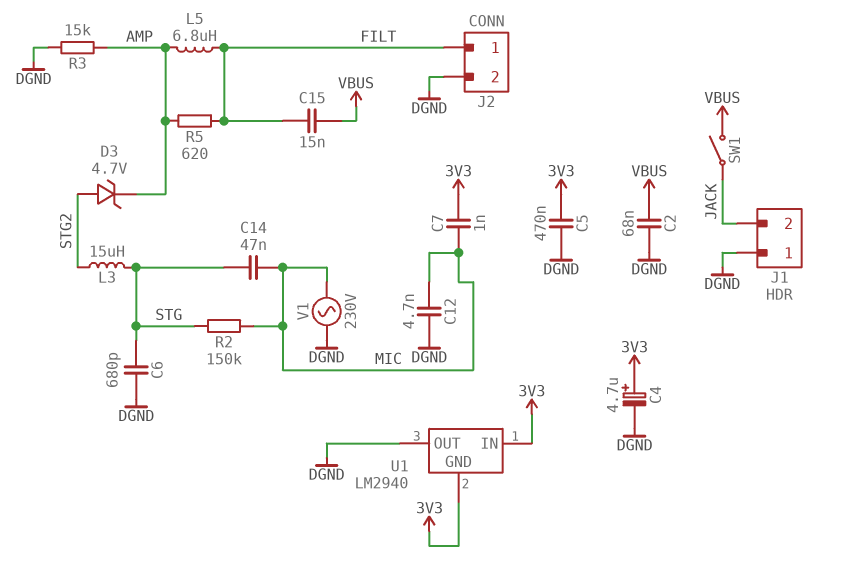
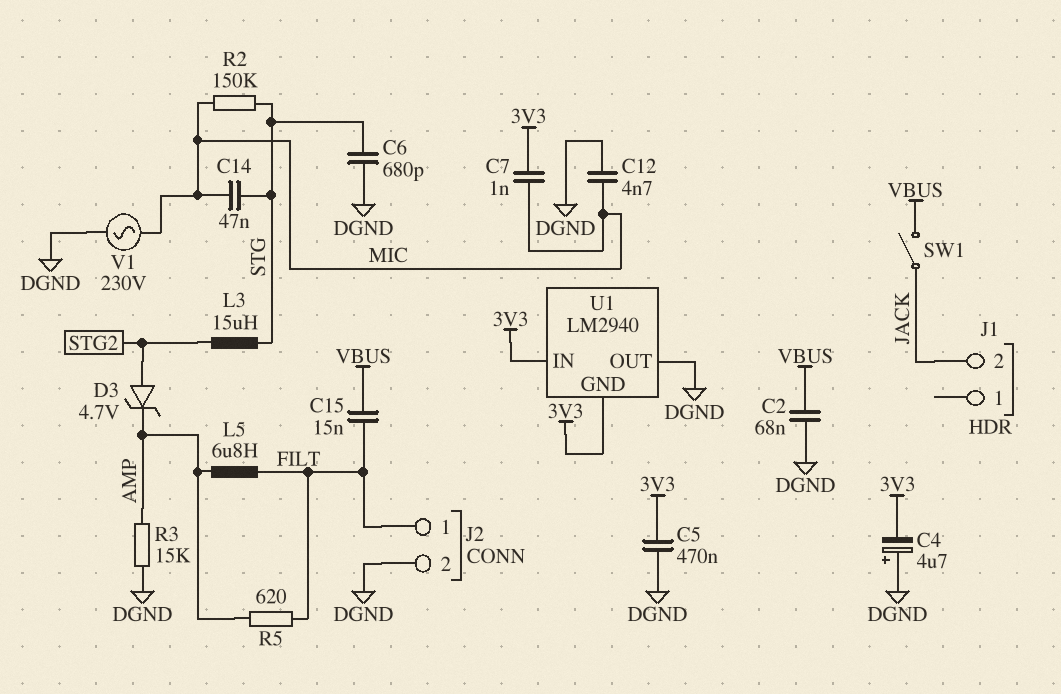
C4: 4.7uF (plus 3V3, minus DGND) -> 4.7uF (plus DGND, minus 3V3)
J1 pin 1: DGND -> none

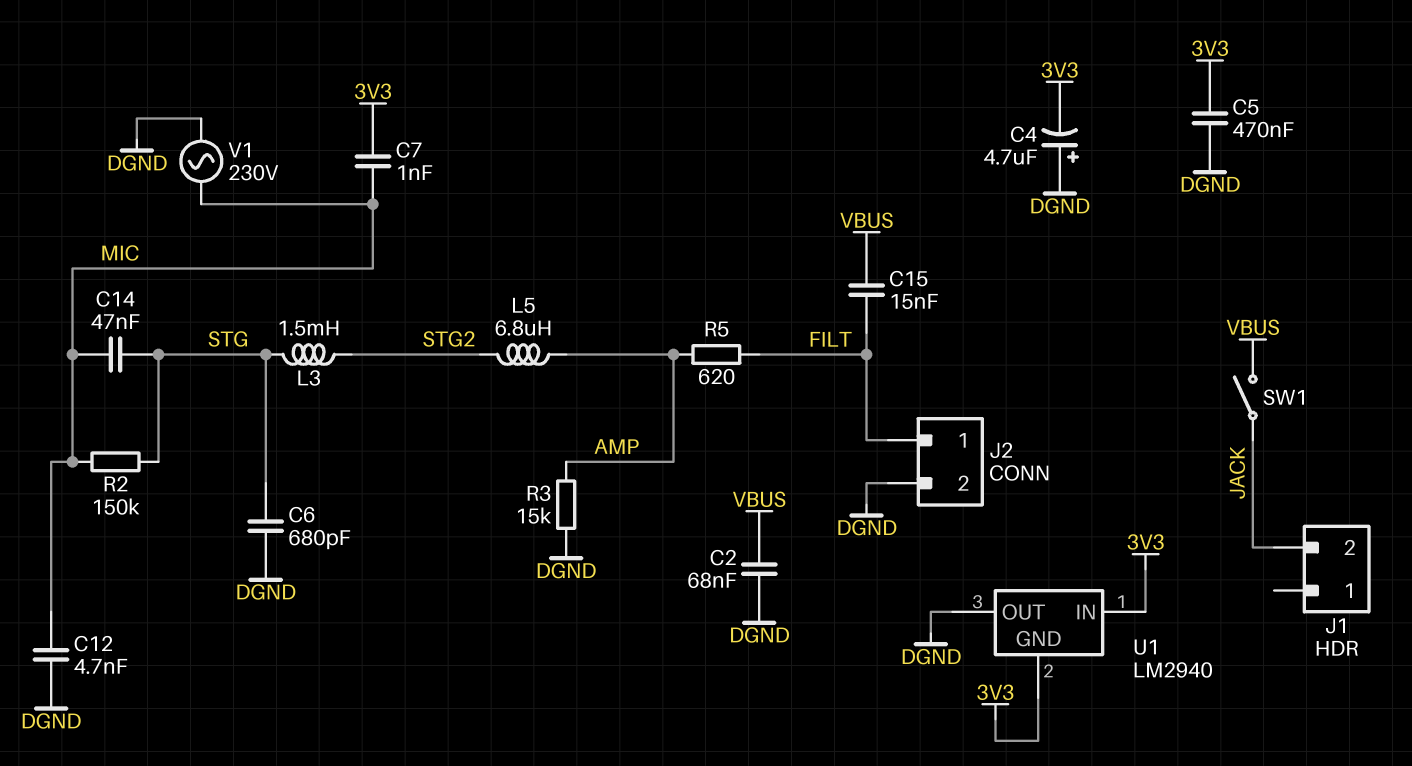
D3: zener 4.7V (A STG2, K AMP) -> none
L3: 15uH (STG, STG2) -> 1.5mH (STG, STG2)
L5: 6.8uH (AMP, FILT) -> 6.8uH (AMP, STG2)

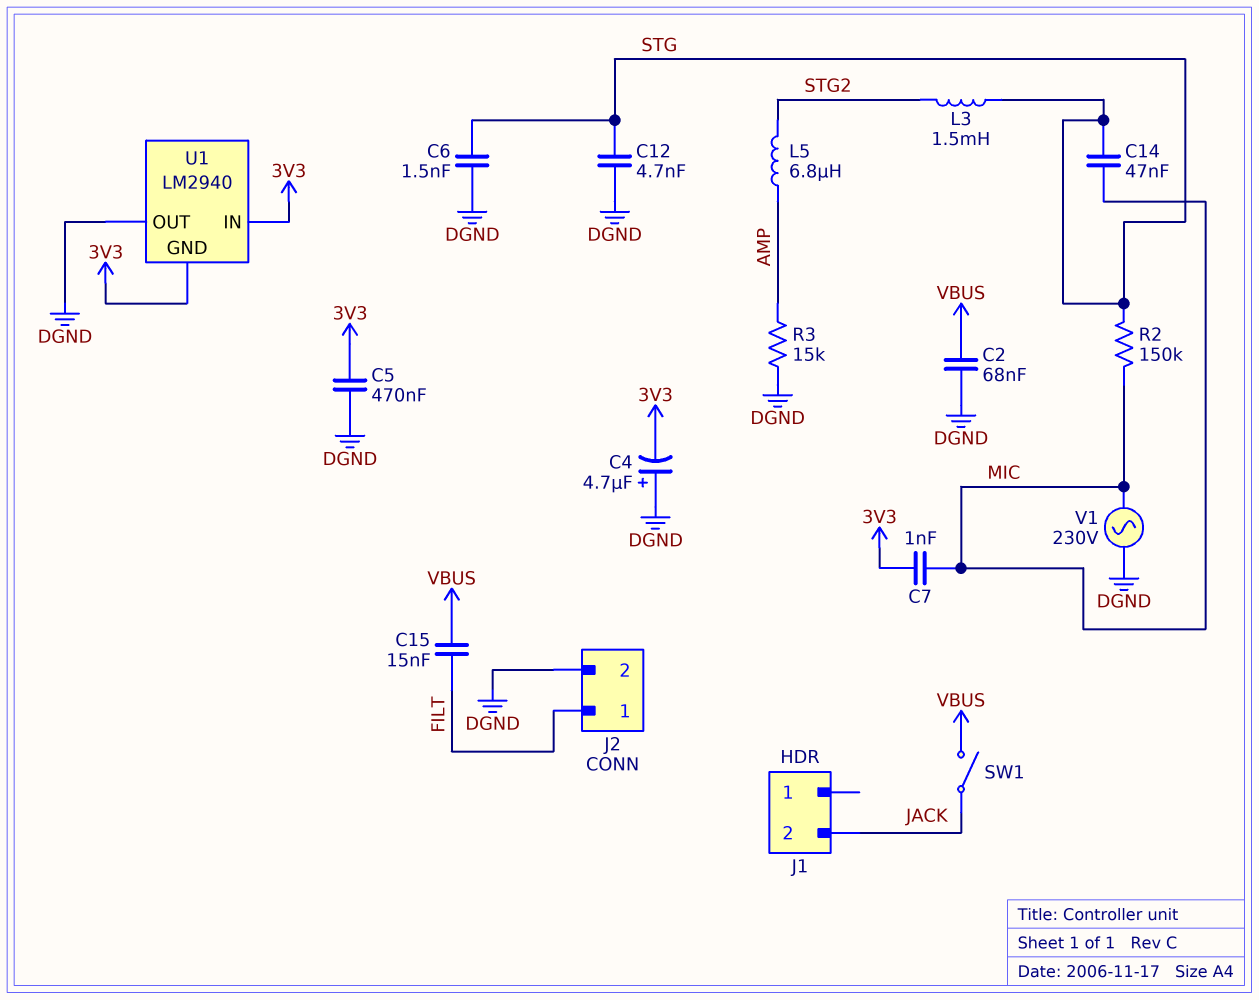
C6: 680pF (DGND, STG) -> 1.5nF (DGND, STG)
C12: 4.7nF (DGND, MIC) -> 4.7nF (DGND, STG)
R5: 620 (AMP, FILT) -> none

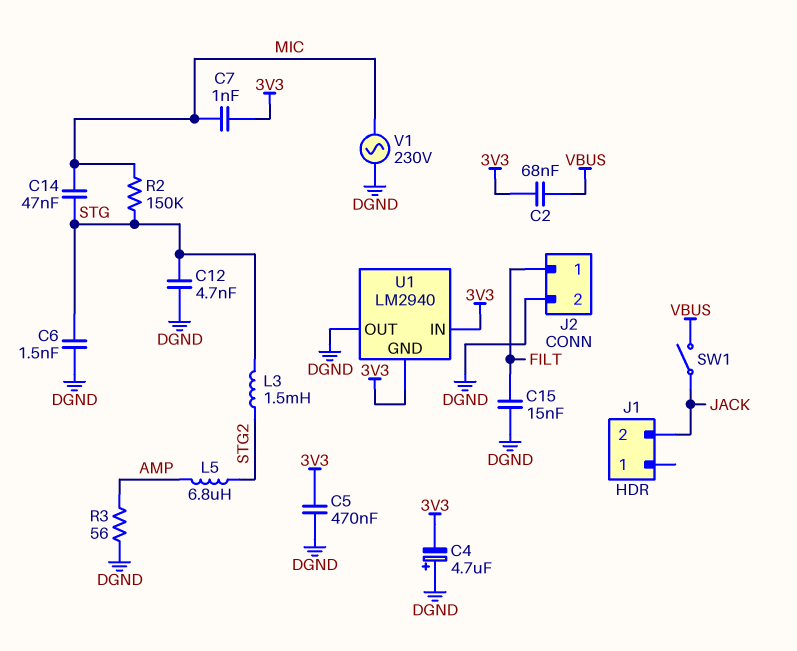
C2: 68nF (DGND, VBUS) -> 68nF (3V3, VBUS)
C15: 15nF (FILT, VBUS) -> 15nF (DGND, FILT)
R3: 15k (AMP, DGND) -> 56 (AMP, DGND)

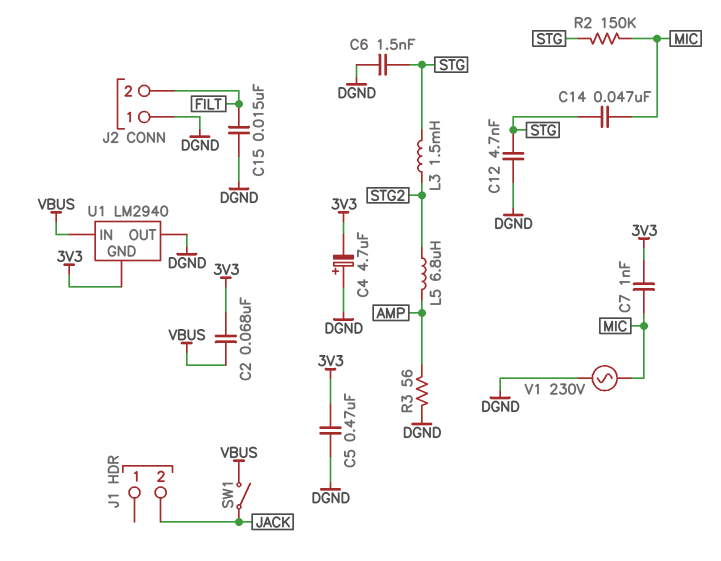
J2 pin 1: FILT -> DGND
J2 pin 2: DGND -> FILT
U1 pin IN: 3V3 -> VBUS

